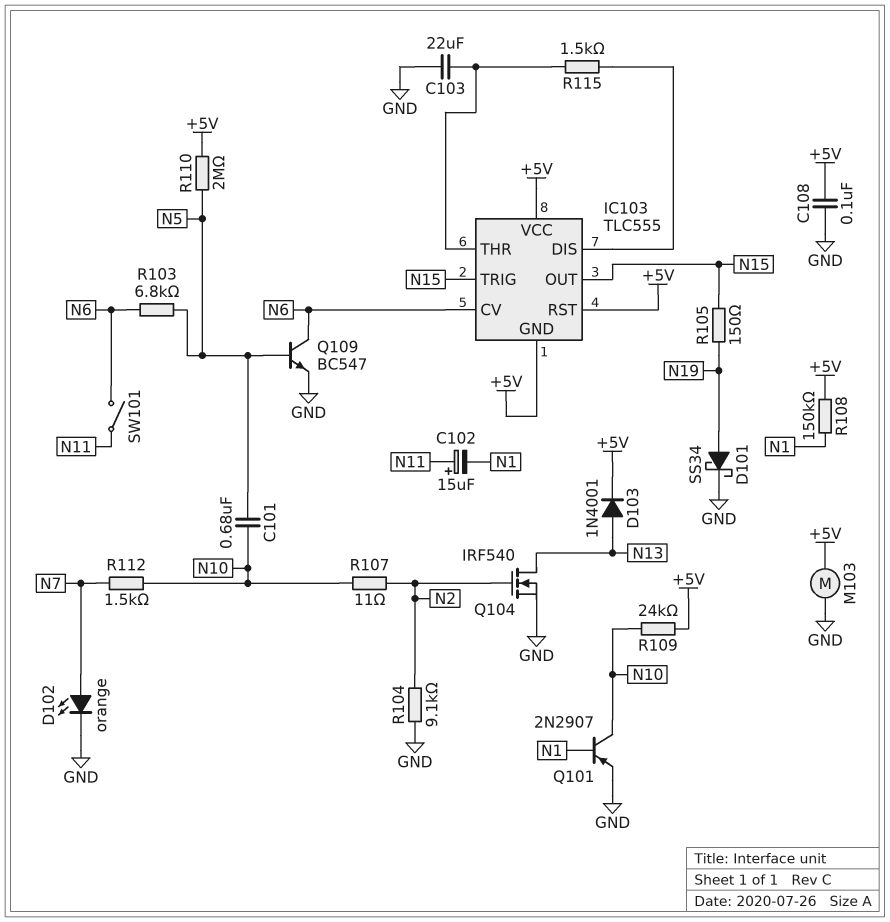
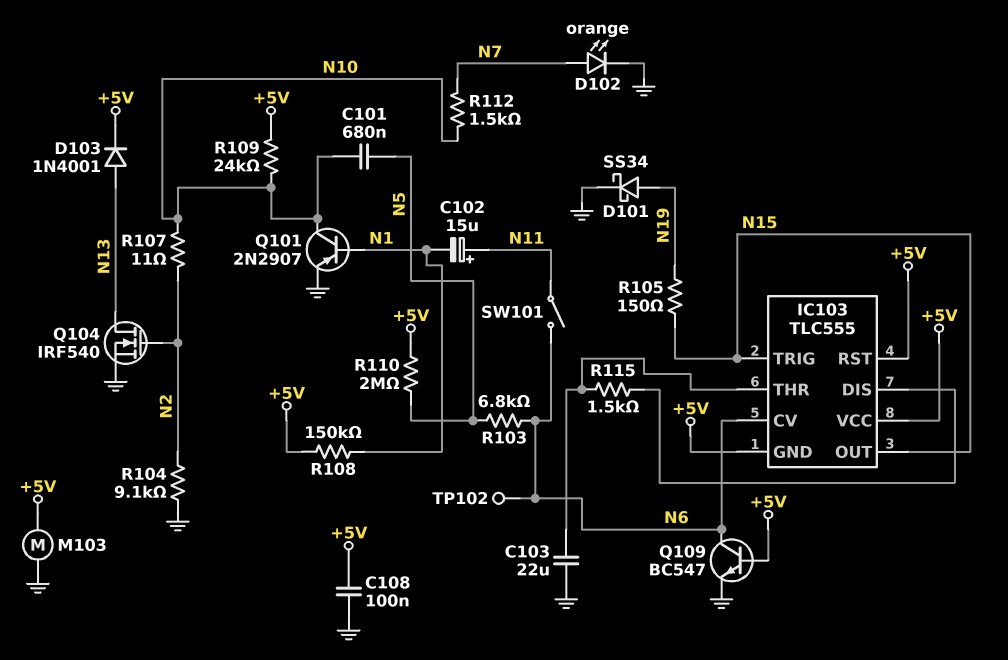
Q109: NPN BC547 (B N5, C N6, E GND) -> NPN BC547 (B +5V, C N6, E GND)
TP102: none -> test point (N6)

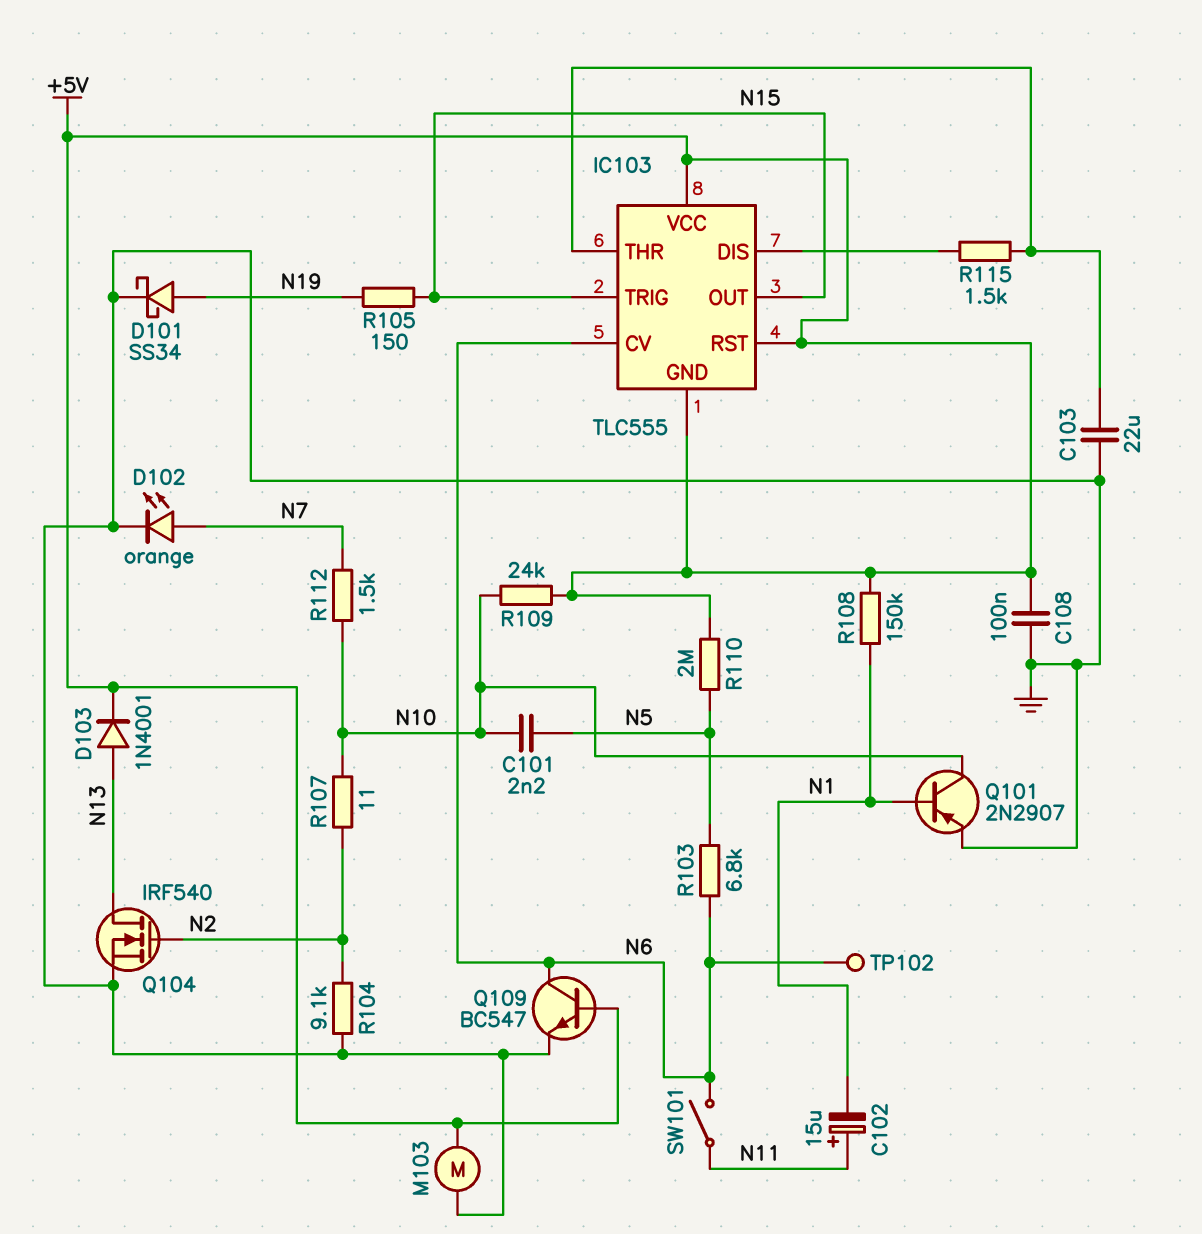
C101: 680nF (N5, N10) -> 2.2nF (N5, N10)

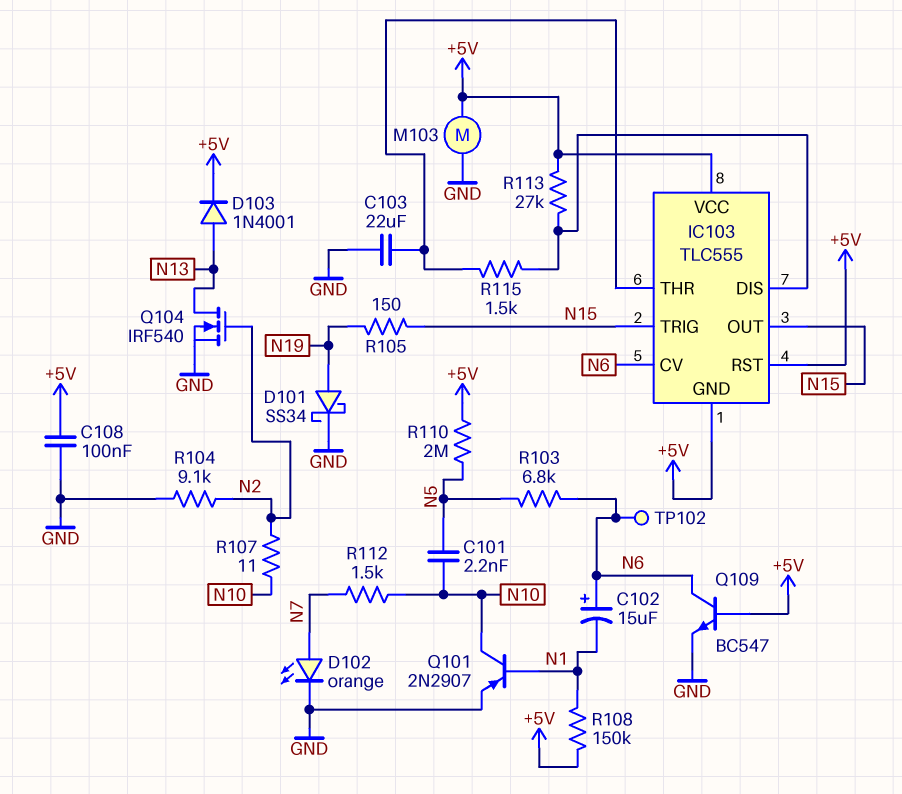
C102: 15uF (plus N11, minus N1) -> 15uF (plus N6, minus N1)
R109: 24k (+5V, N10) -> none
R113: none -> 27k (+5V, IC103/DIS)
SW101: switch (N6, N11) -> none

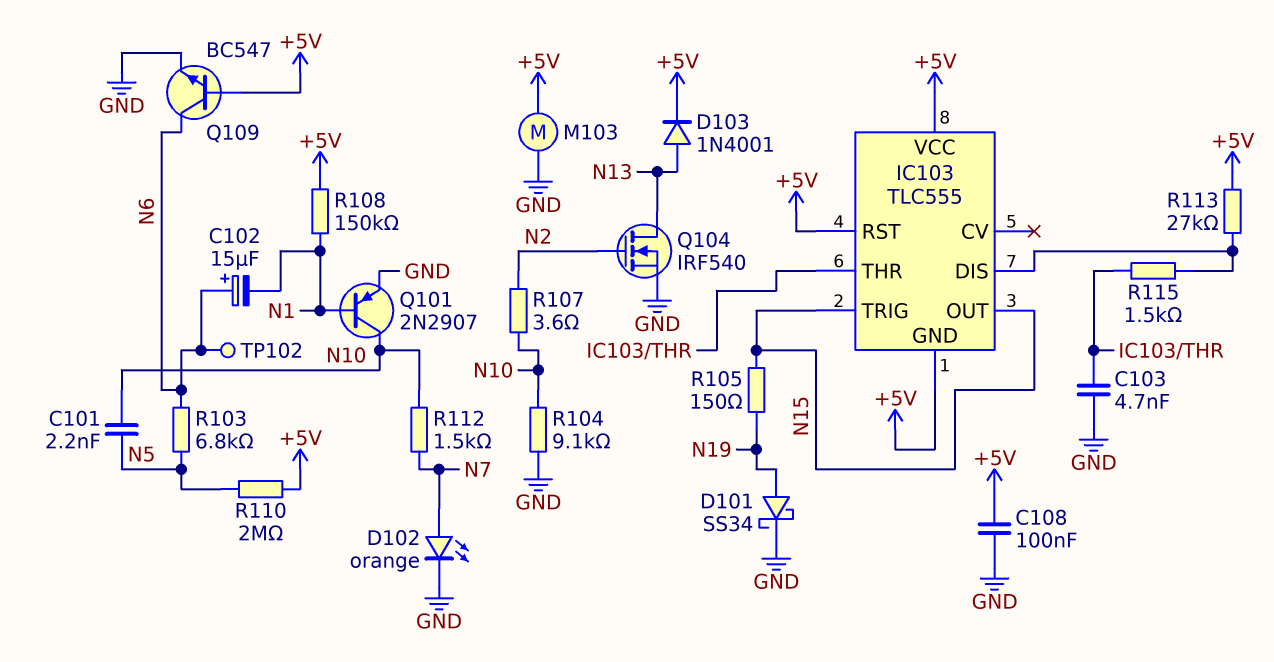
C103: 22uF (GND, IC103/THR) -> 4.7nF (GND, IC103/THR)
IC103 pin CV: N6 -> none
R104: 9.1k (GND, N2) -> 9.1k (GND, N10)
R107: 11 (N2, N10) -> 3.6 (N2, N10)

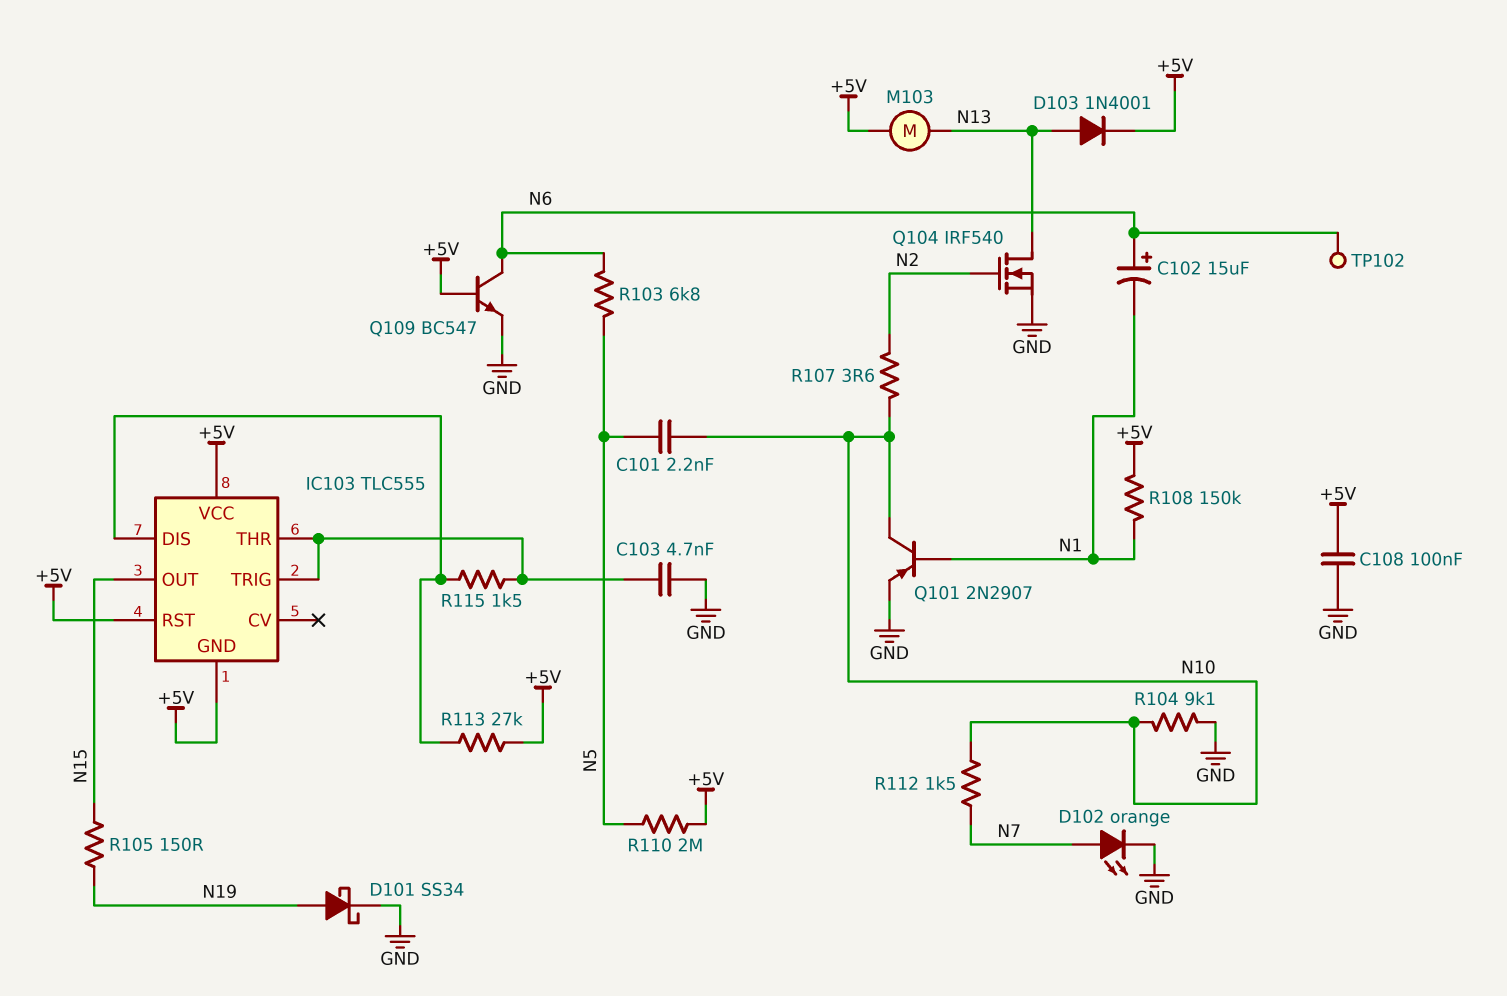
IC103 pin TRIG: N15 -> IC103/THR
M103: motor (+5V, GND) -> motor (+5V, N13)

